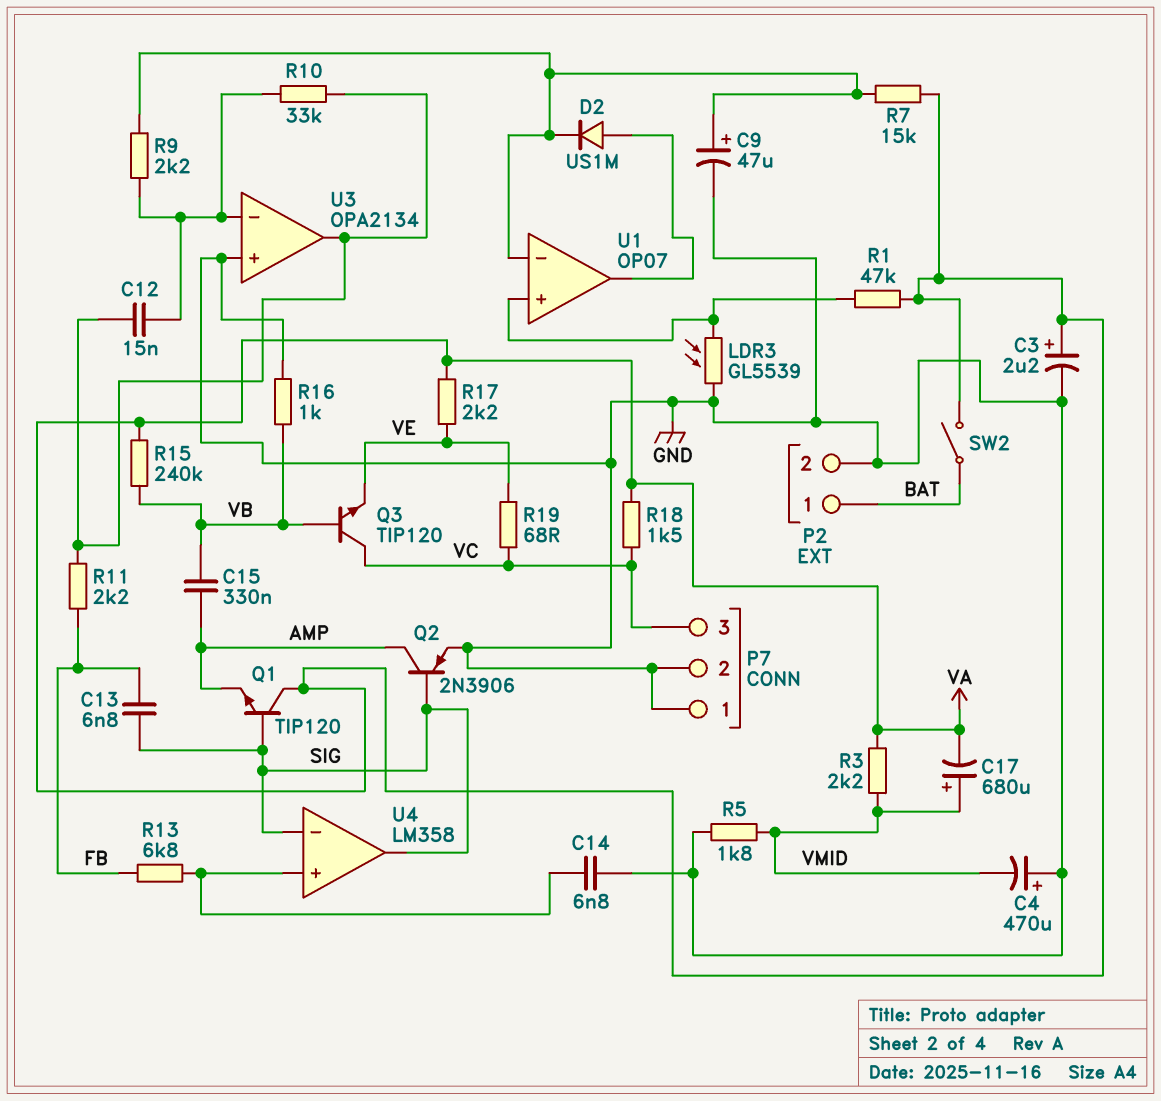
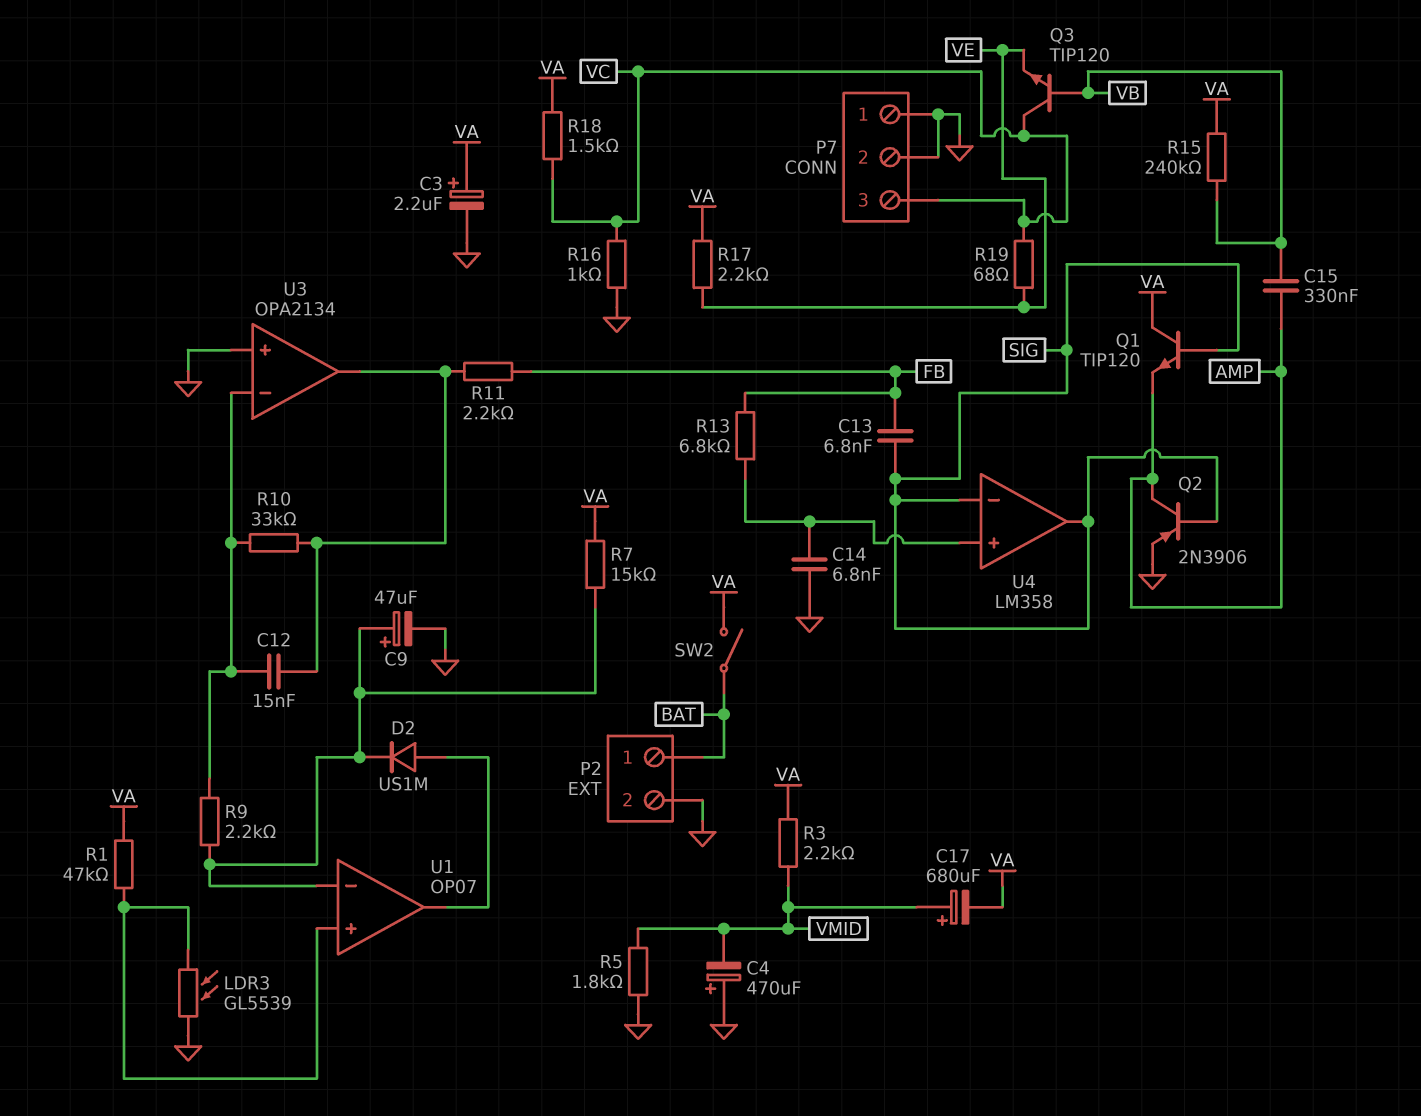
R16: 1k (GND, VB) -> 1k (GND, VC)

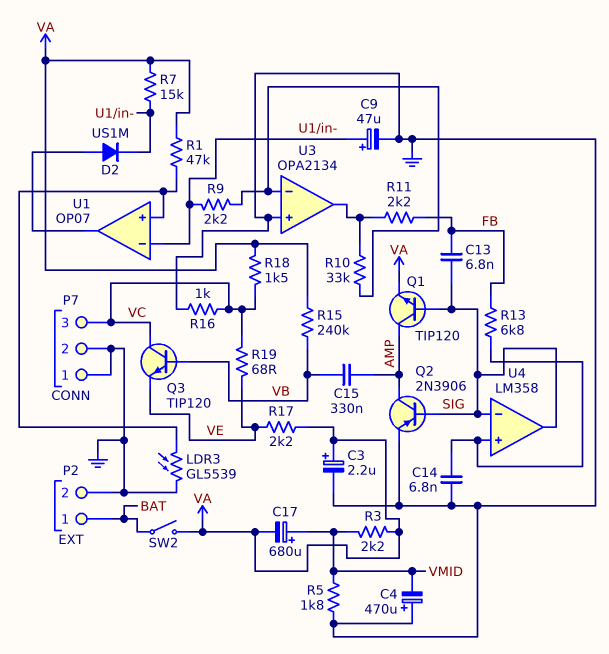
C12: 15nF (U3/in-, U3/out) -> none
Q1: NPN TIP120 (B SIG, C VA, E AMP) -> NPN TIP120 (B SIG, C AMP, E VA)

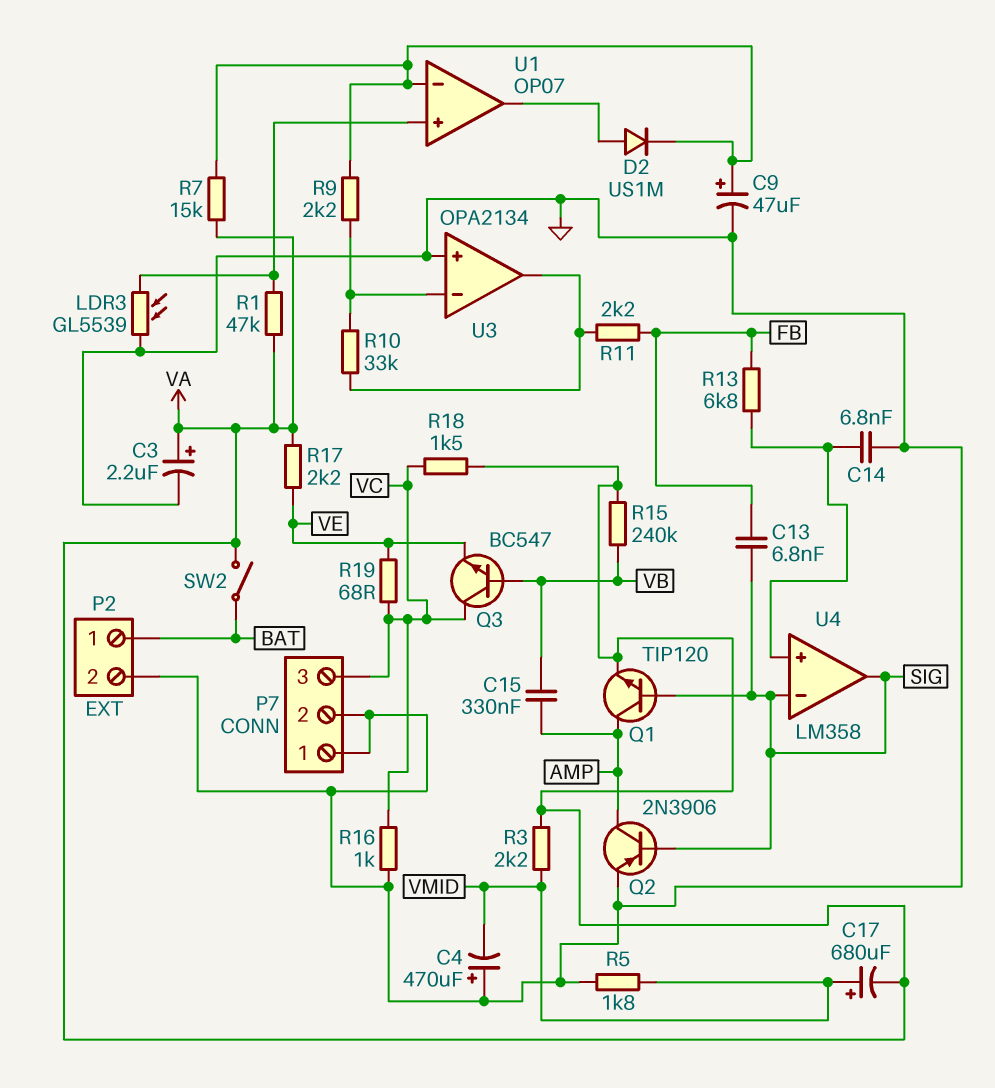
Q3: NPN TIP120 (B VB, C VC, E VE) -> NPN BC547 (B VB, C VC, E VE)

